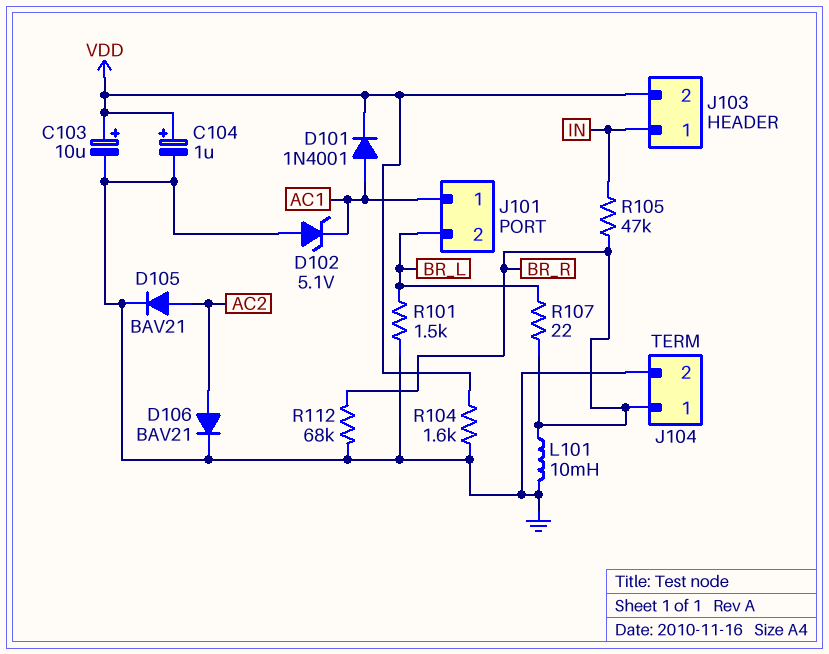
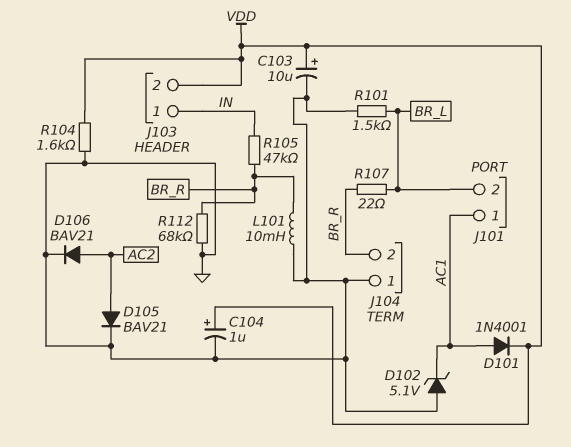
J104 pin 1: BR_R -> GND
J104 pin 2: GND -> BR_R

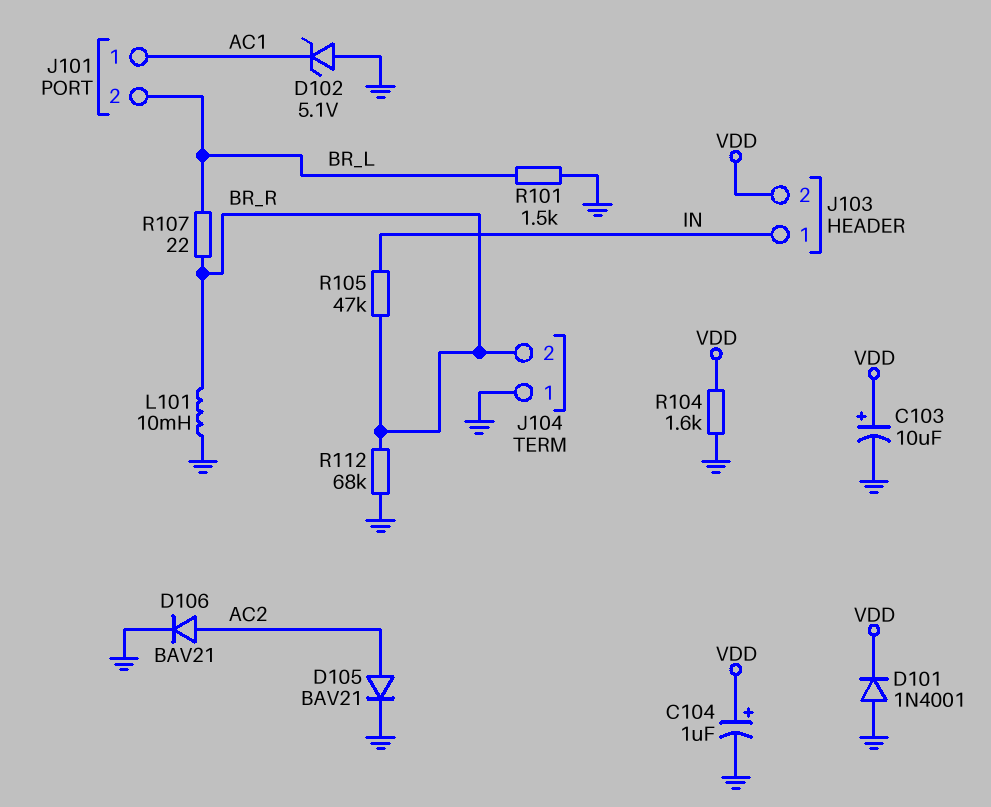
D101: diode 1N4001 (A AC1, K VDD) -> diode 1N4001 (A GND, K VDD)

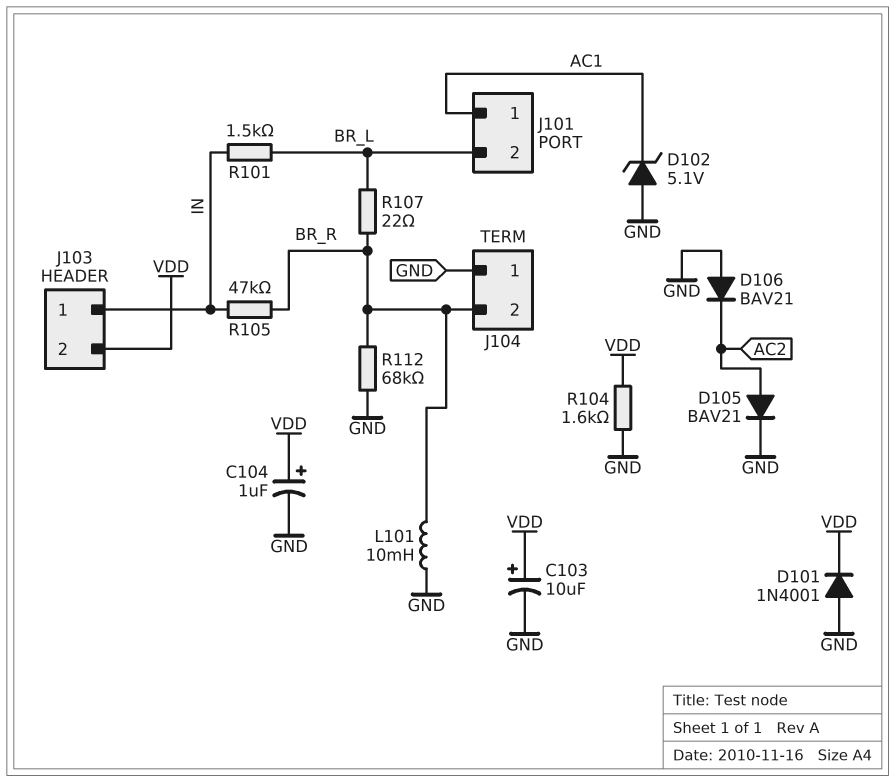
D106: diode BAV21 (A AC2, K GND) -> diode BAV21 (A GND, K AC2)
R101: 1.5k (BR_L, GND) -> 1.5k (BR_L, IN)

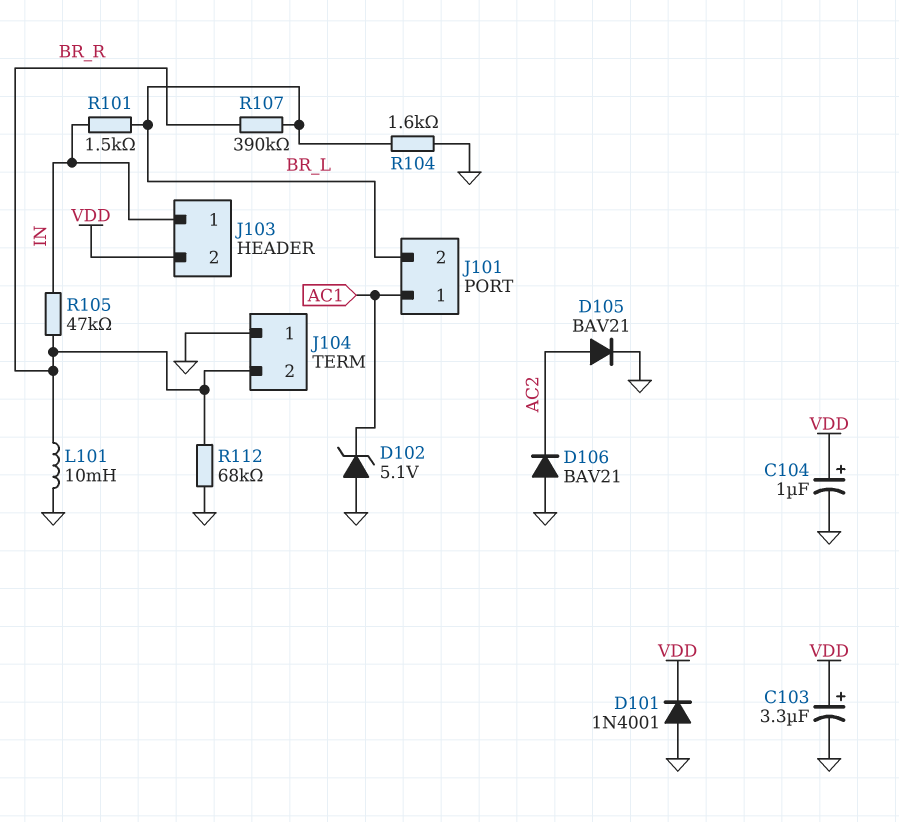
C103: 10uF (plus VDD, minus GND) -> 3.3uF (plus VDD, minus GND)
R104: 1.6k (GND, VDD) -> 1.6k (BR_L, GND)
R107: 22 (BR_L, BR_R) -> 390k (BR_L, BR_R)

